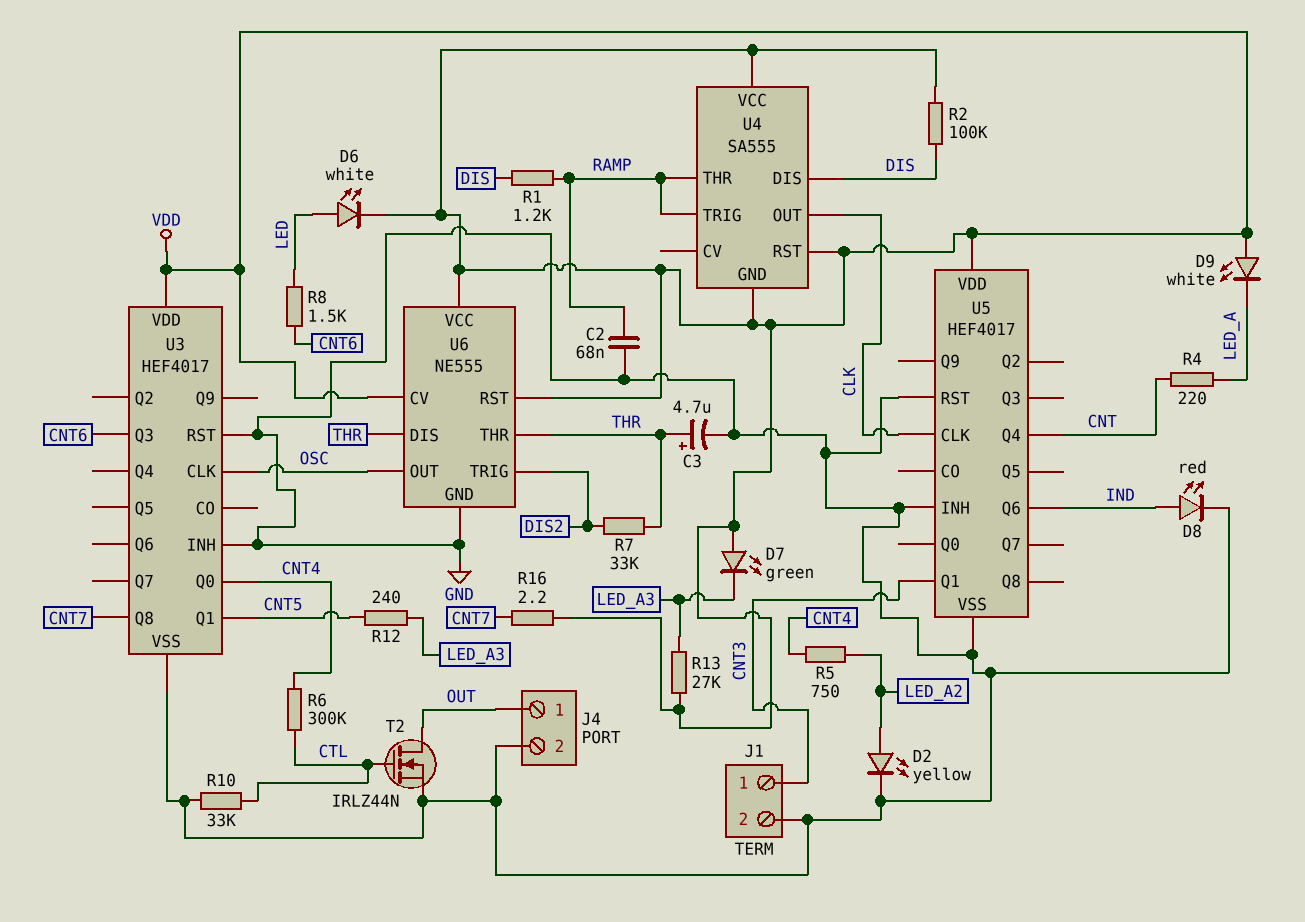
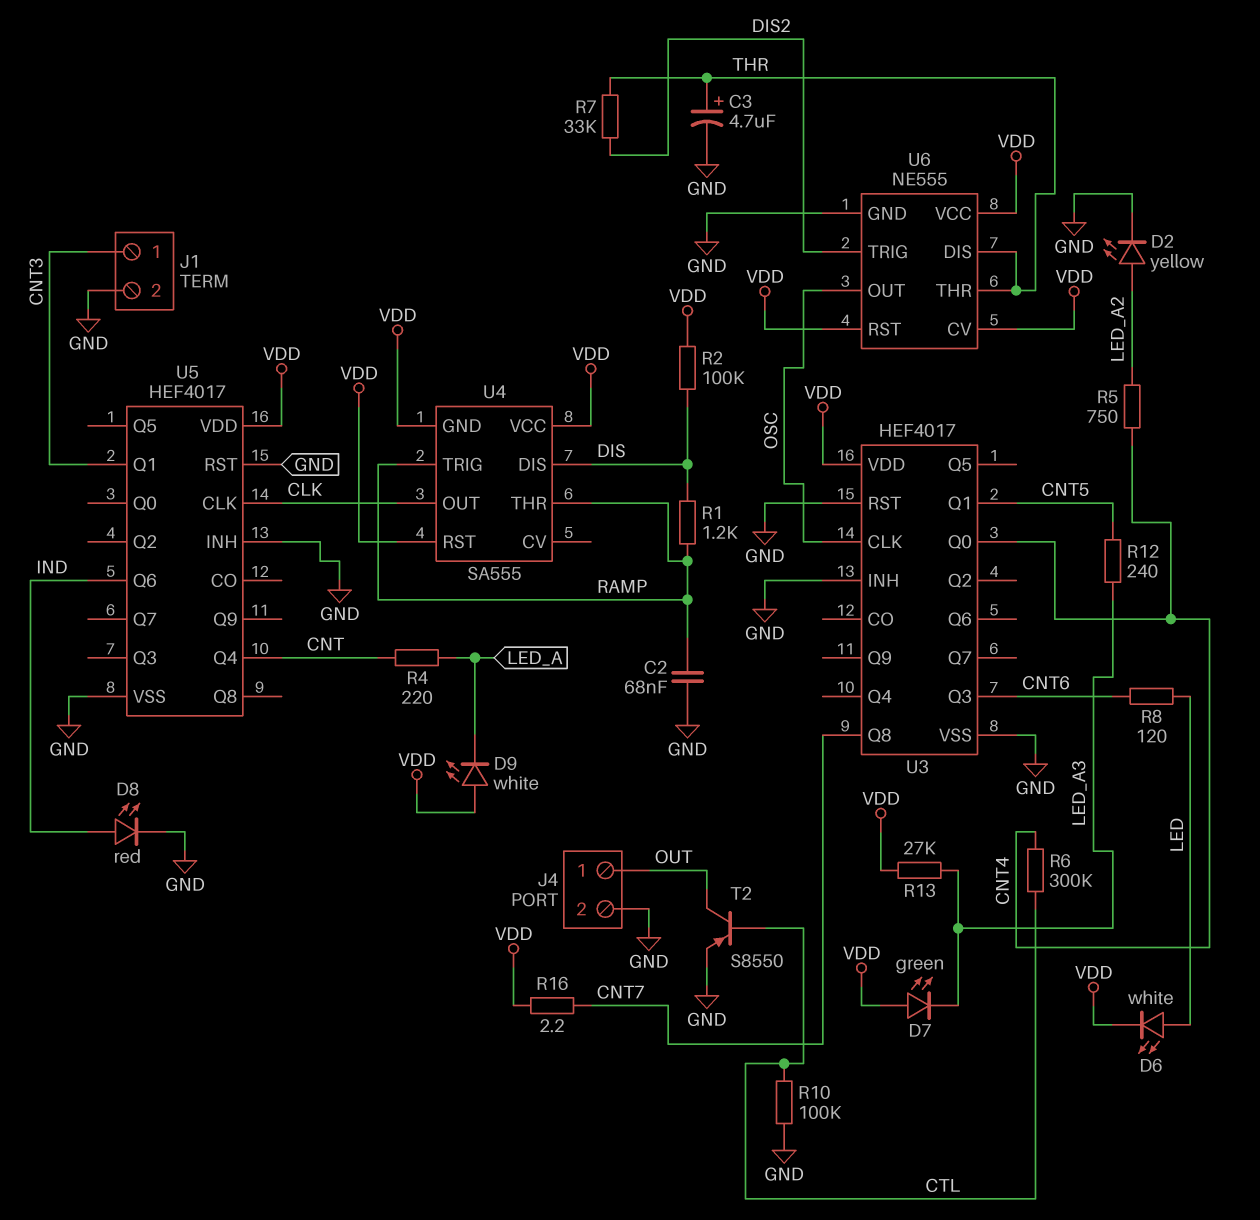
R8: 1.5k (CNT6, LED) -> 120 (CNT6, LED)
R10: 33k (CTL, GND) -> 100k (CTL, GND)
T2: NMOS IRLZ44N (G CTL, D OUT, S GND) -> PNP S8550 (B CTL, C OUT, E GND)

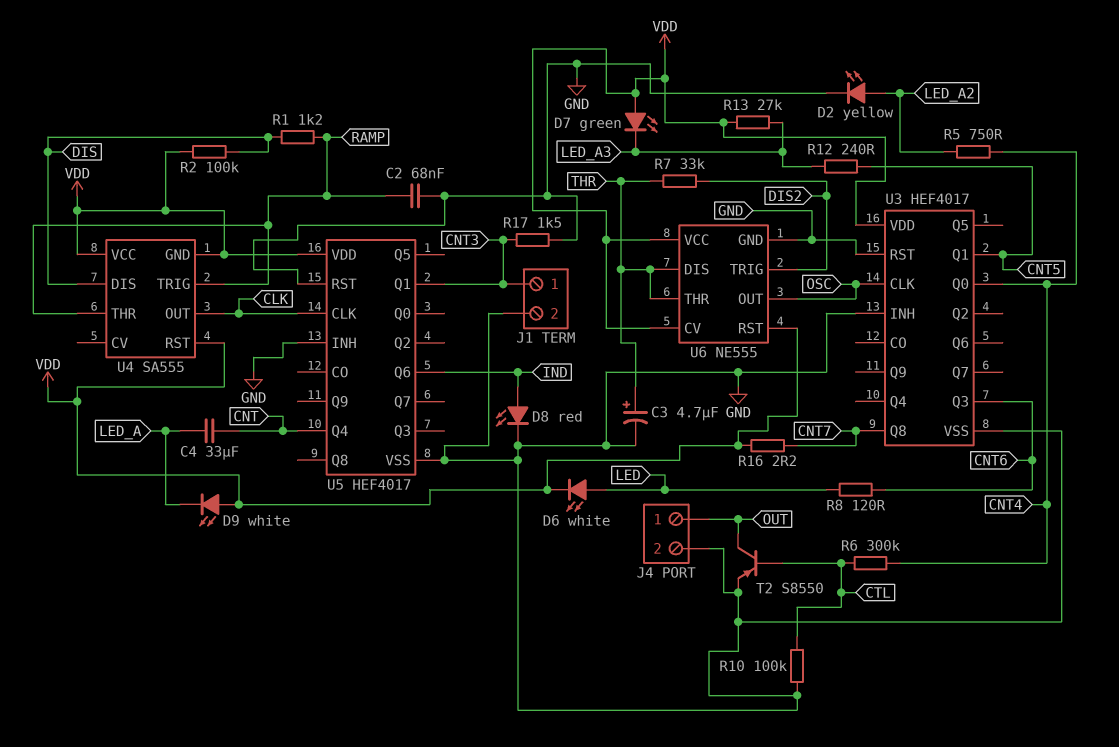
C4: none -> 33uF (CNT, LED_A)
R4: 220 (CNT, LED_A) -> none
R17: none -> 1.5k (CNT3, GND)

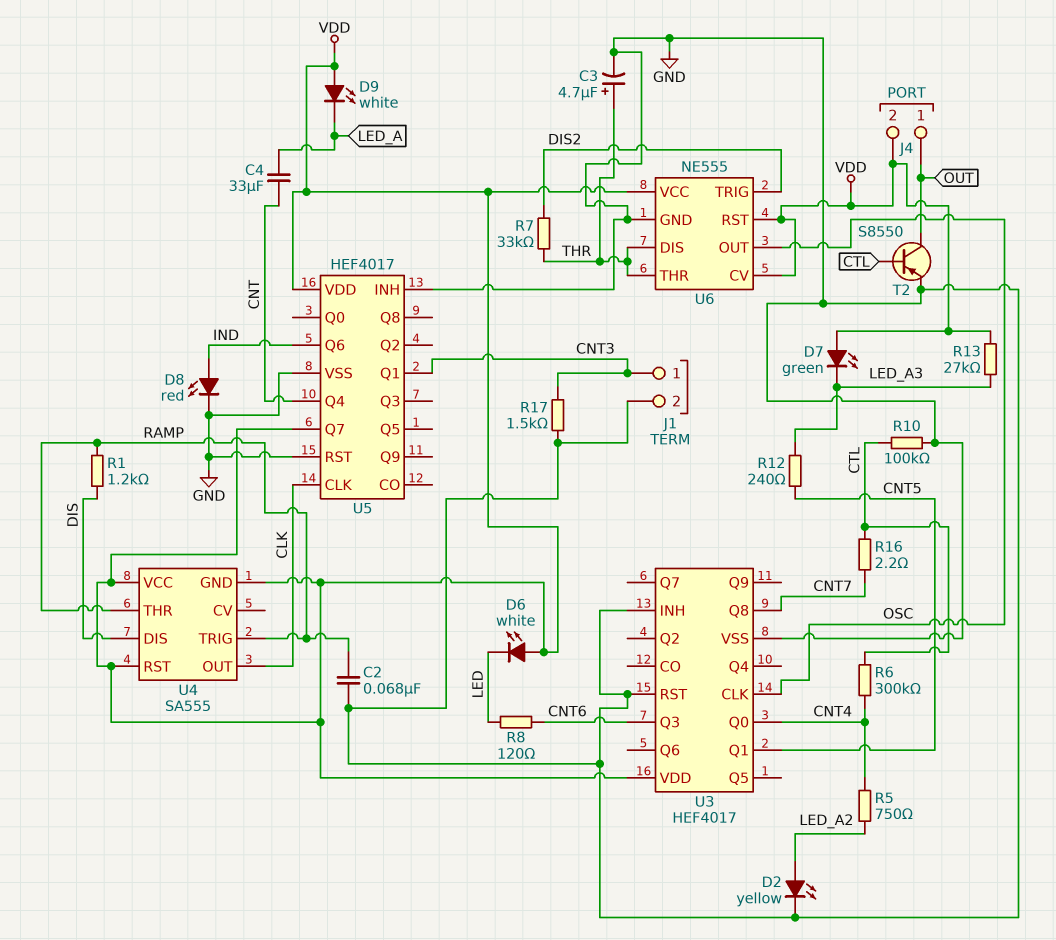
D6: LED white (A LED, K VDD) -> LED white (A VDD, K LED)
J4 pin 2: GND -> VDD
R2: 100k (DIS, VDD) -> none
R16: 2.2 (CNT7, VDD) -> 2.2 (CNT7, CTL)
U5 pin Q7: none -> VDD

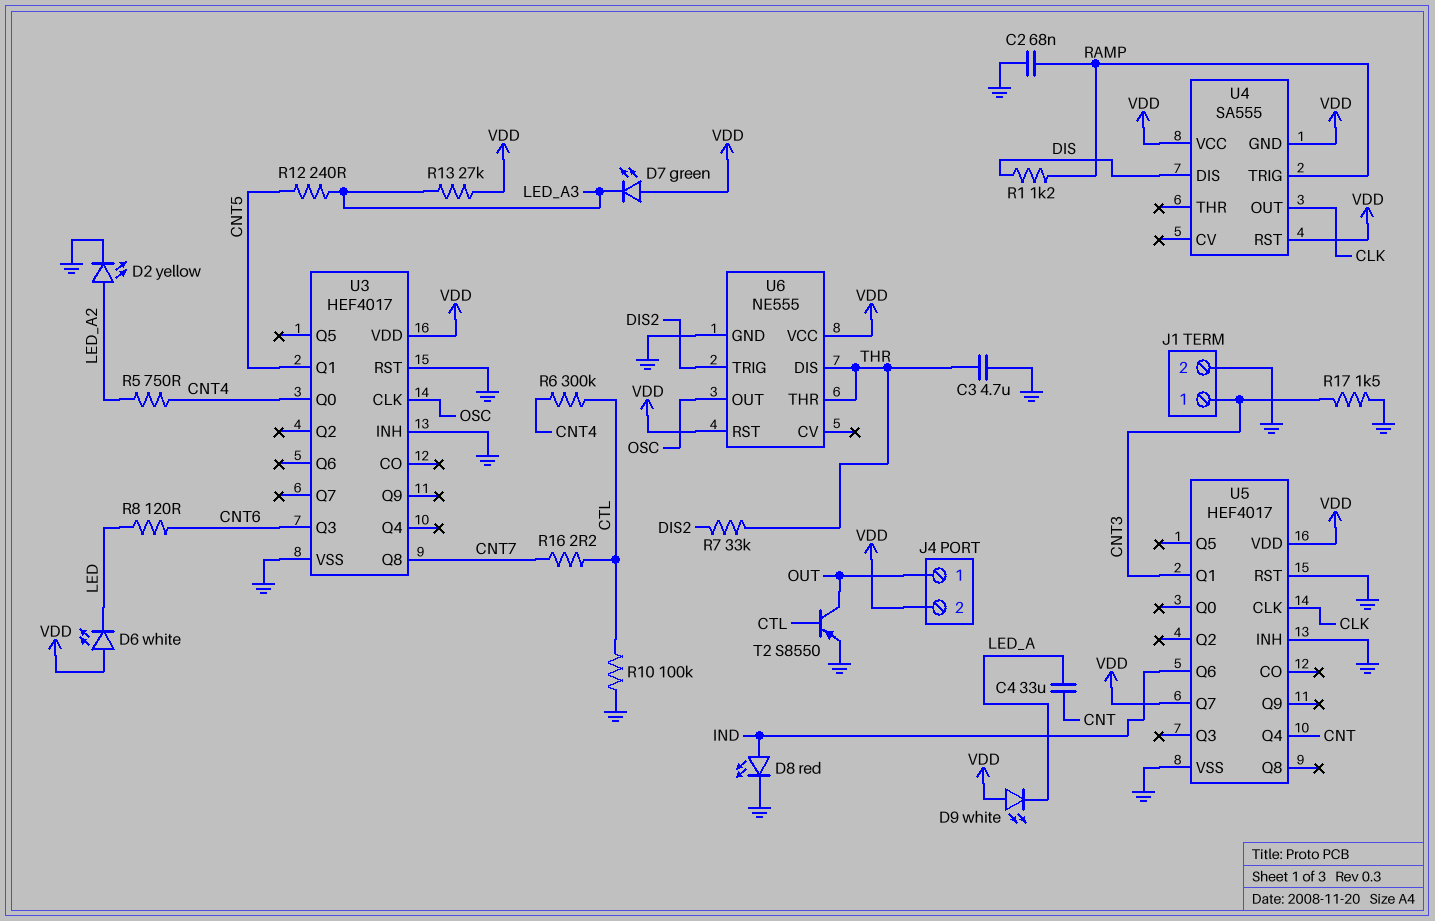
C3: 4.7uF (plus THR, minus GND) -> 4.7uF (GND, THR)
U4 pin THR: RAMP -> none
U6 pin CV: VDD -> none

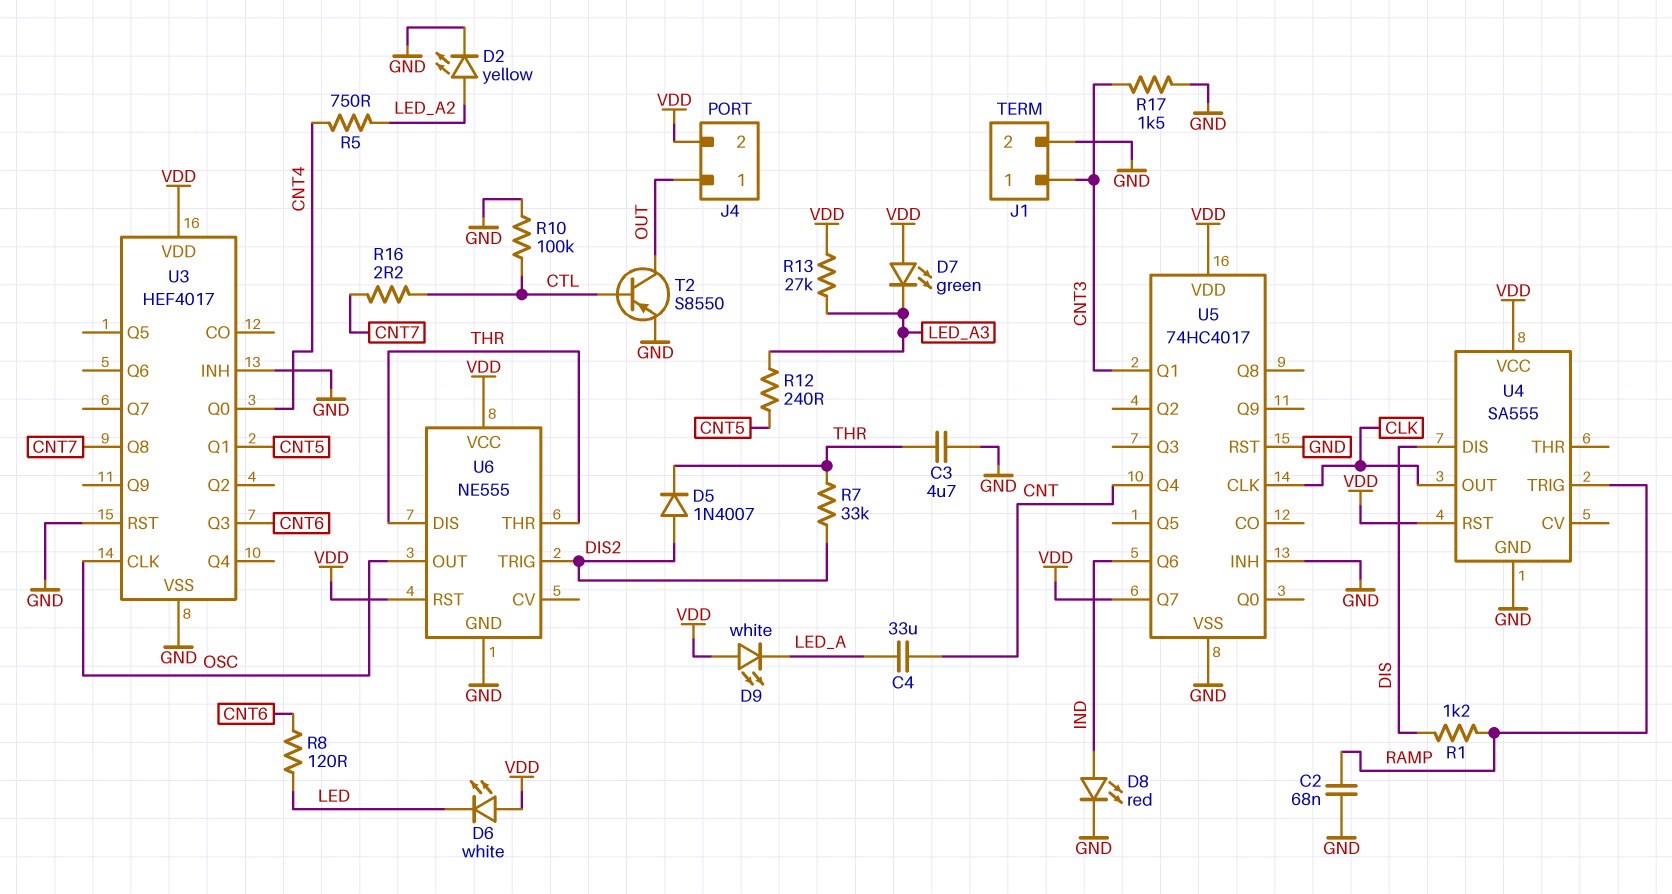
D5: none -> diode 1N4007 (A DIS2, K THR)
R6: 300k (CNT4, CTL) -> none
U4 pin GND: VDD -> GND
U5: HEF4017 -> 74HC4017

